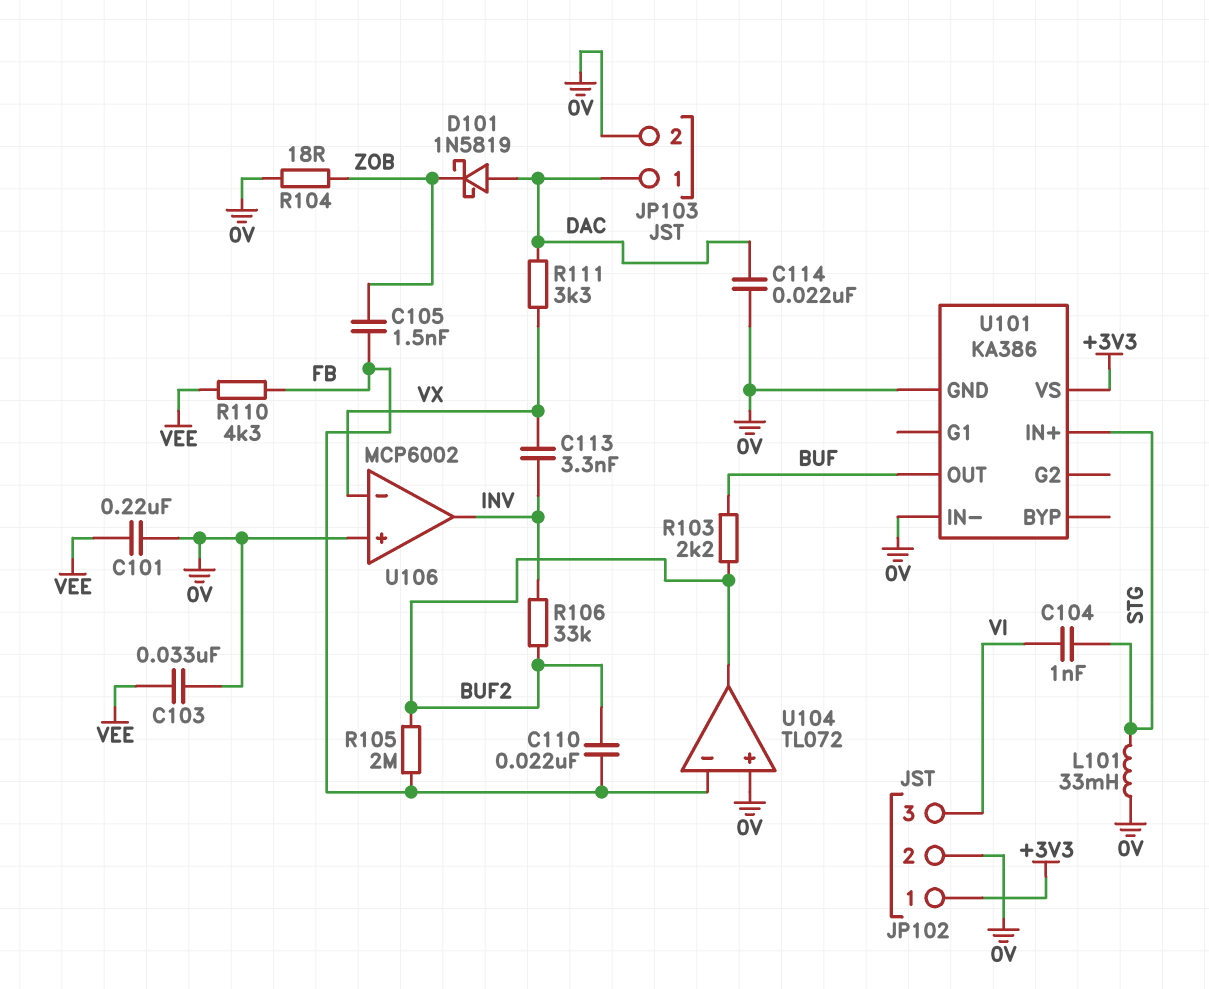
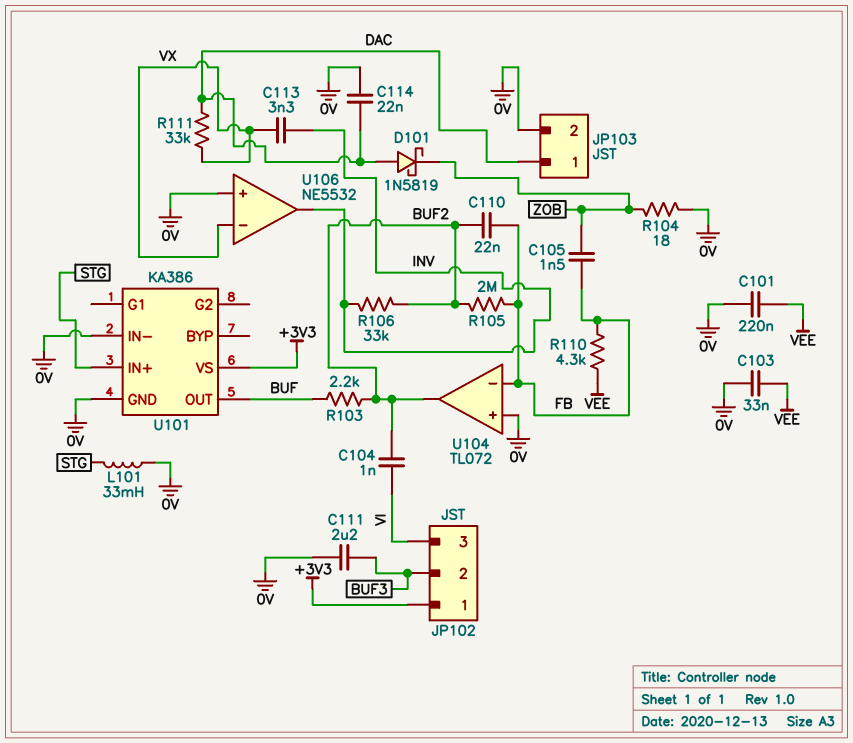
C104: 1nF (STG, VI) -> 1nF (BUF2, VI)
C111: none -> 2.2uF (0V, BUF3)
JP102 pin 2: 0V -> BUF3
R111: 3.3k (DAC, VX) -> 33k (DAC, VX)
U106: MCP6002 -> NE5532

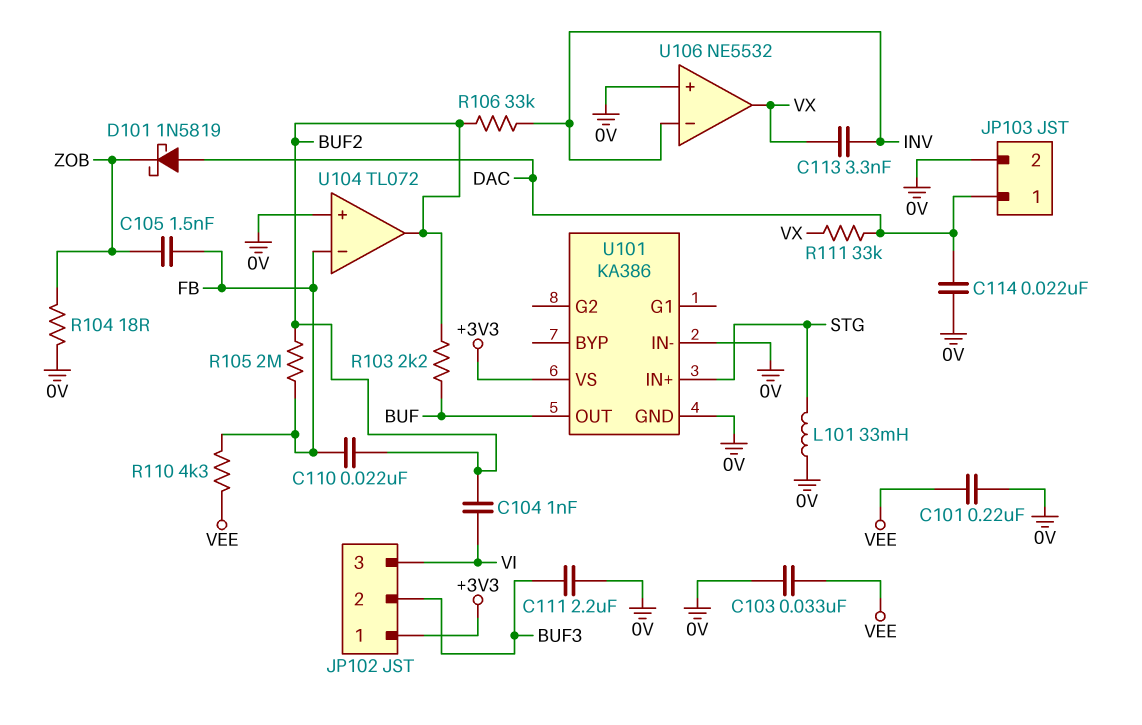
U106 pin in-: VX -> INV
U106 pin out: INV -> VX

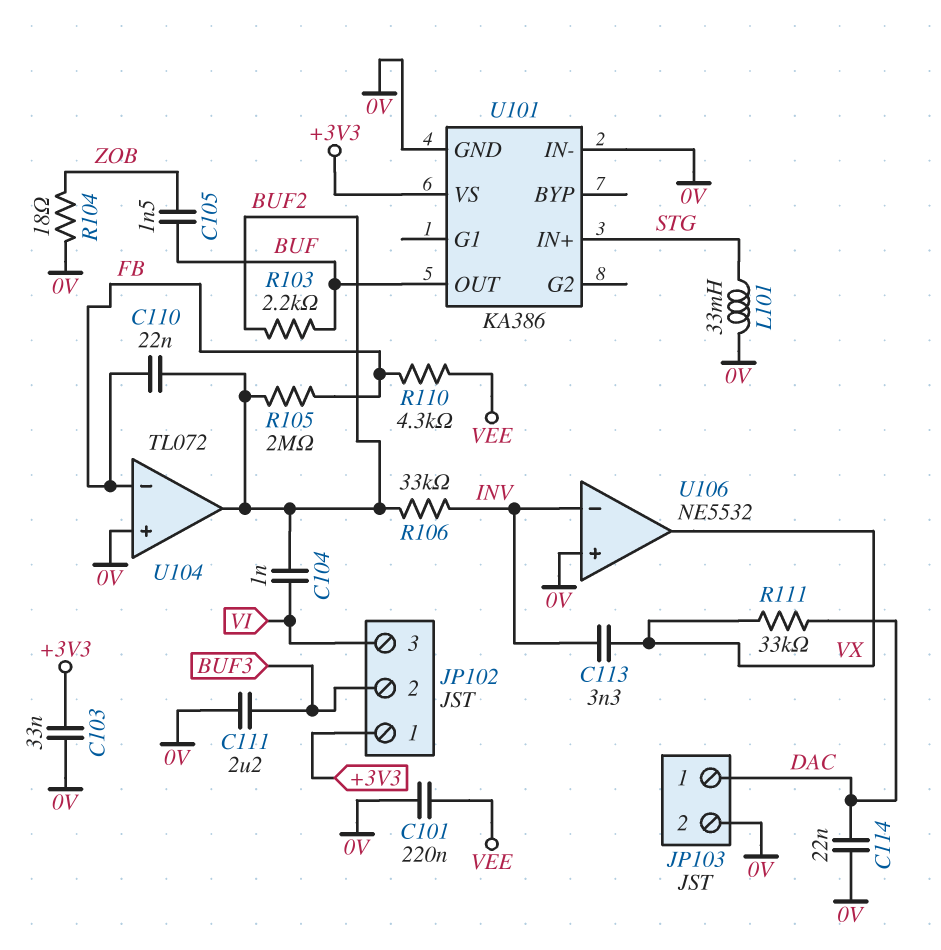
C103: 33nF (0V, VEE) -> 33nF (+3V3, 0V)
C105: 1.5nF (FB, ZOB) -> 1.5nF (BUF, ZOB)
D101: schottky 1N5819 (A DAC, K ZOB) -> none

